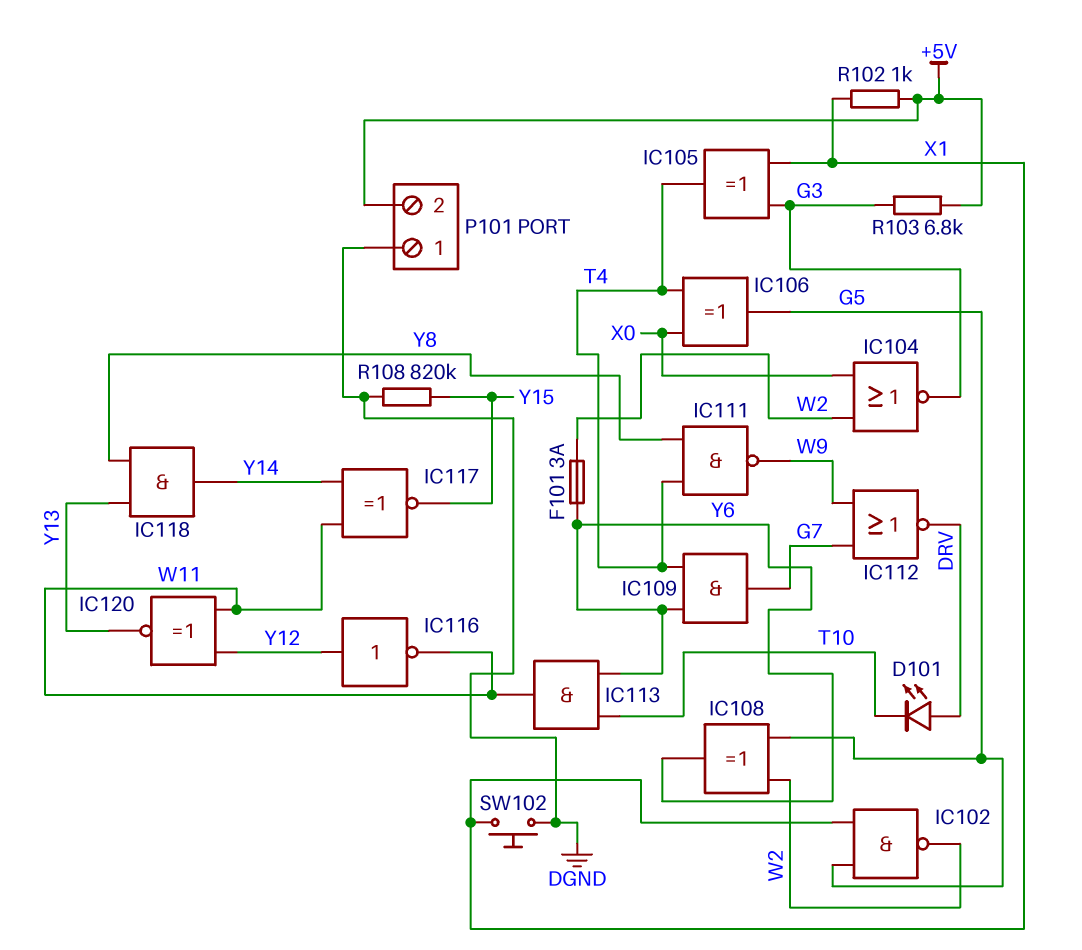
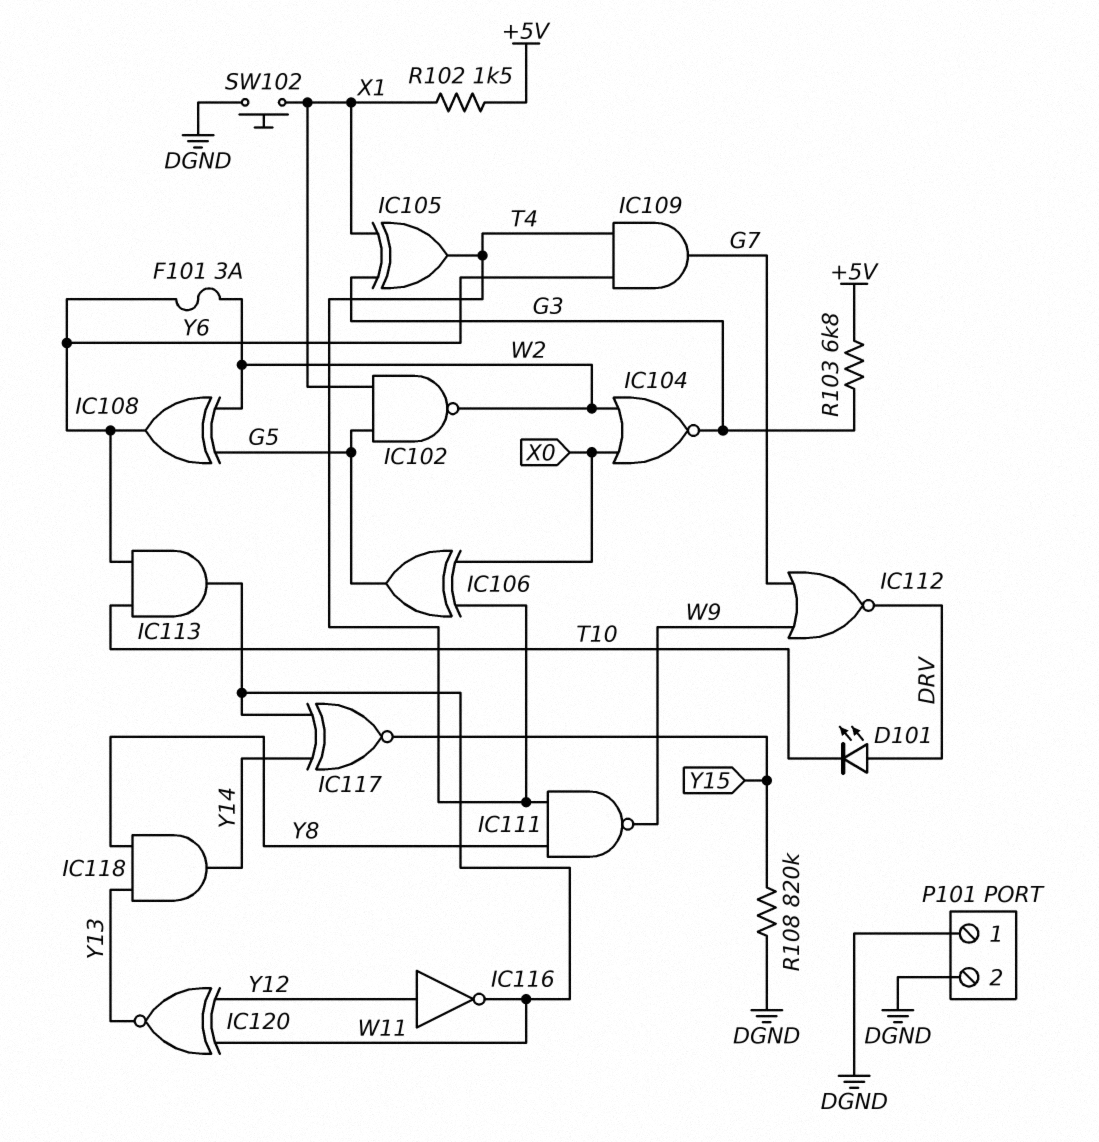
P101 pin 2: +5V -> DGND
R102: 1k (+5V, X1) -> 1.5k (+5V, X1)

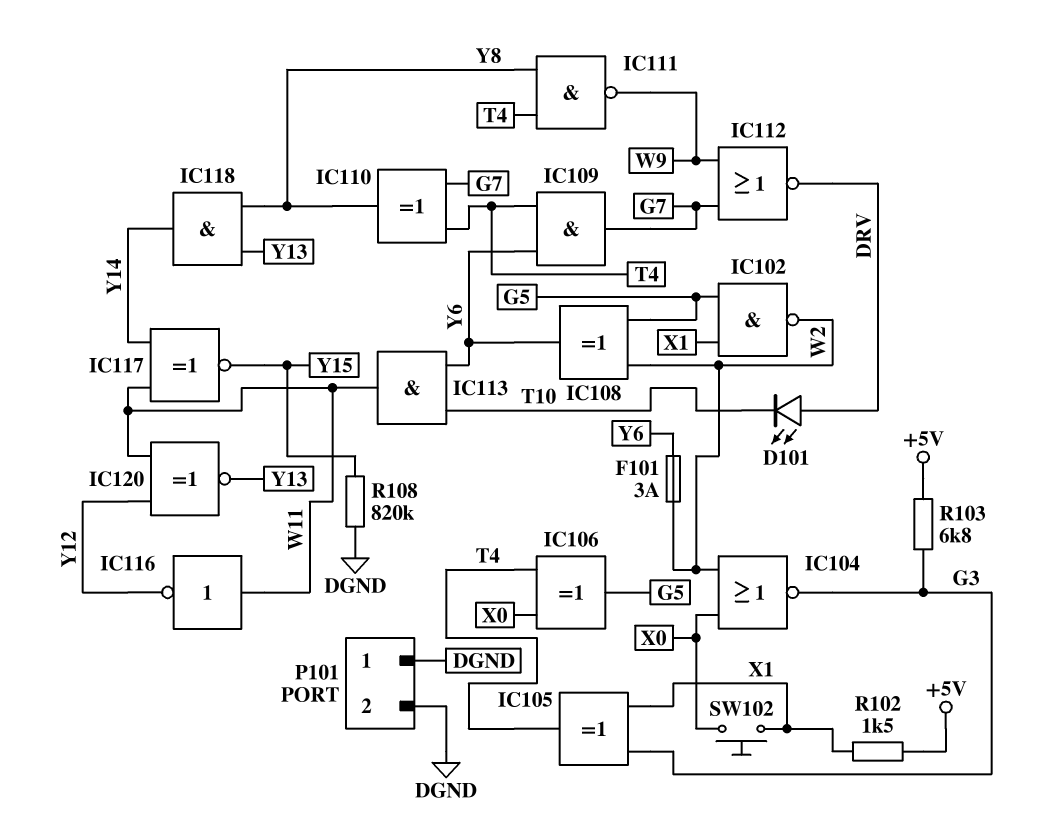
IC110: none -> XOR (in G7, in T4, out Y8)
IC116: NOT (in Y12, out W11) -> NOT (in W11, out Y12)
SW102: button (DGND, X1) -> button (X0, X1)

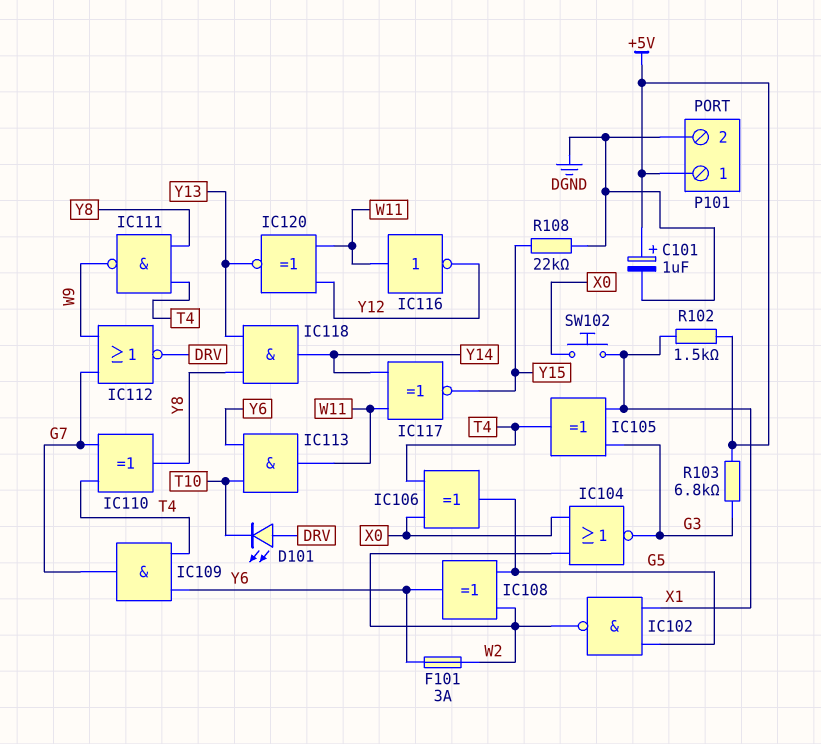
C101: none -> 1uF (plus +5V, minus DGND)
P101 pin 1: DGND -> +5V
R108: 820k (DGND, Y15) -> 22k (DGND, Y15)

